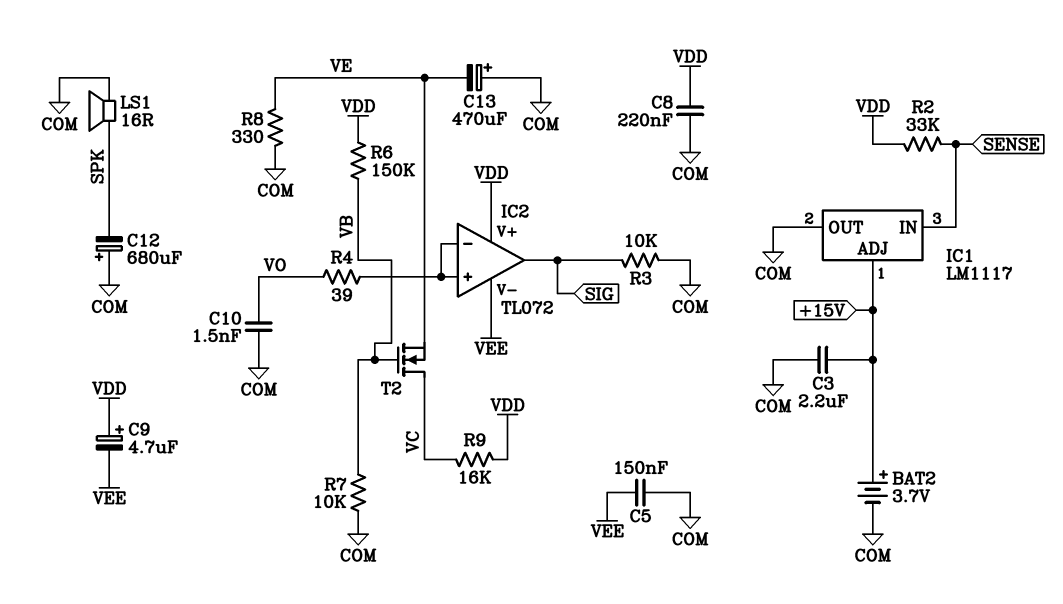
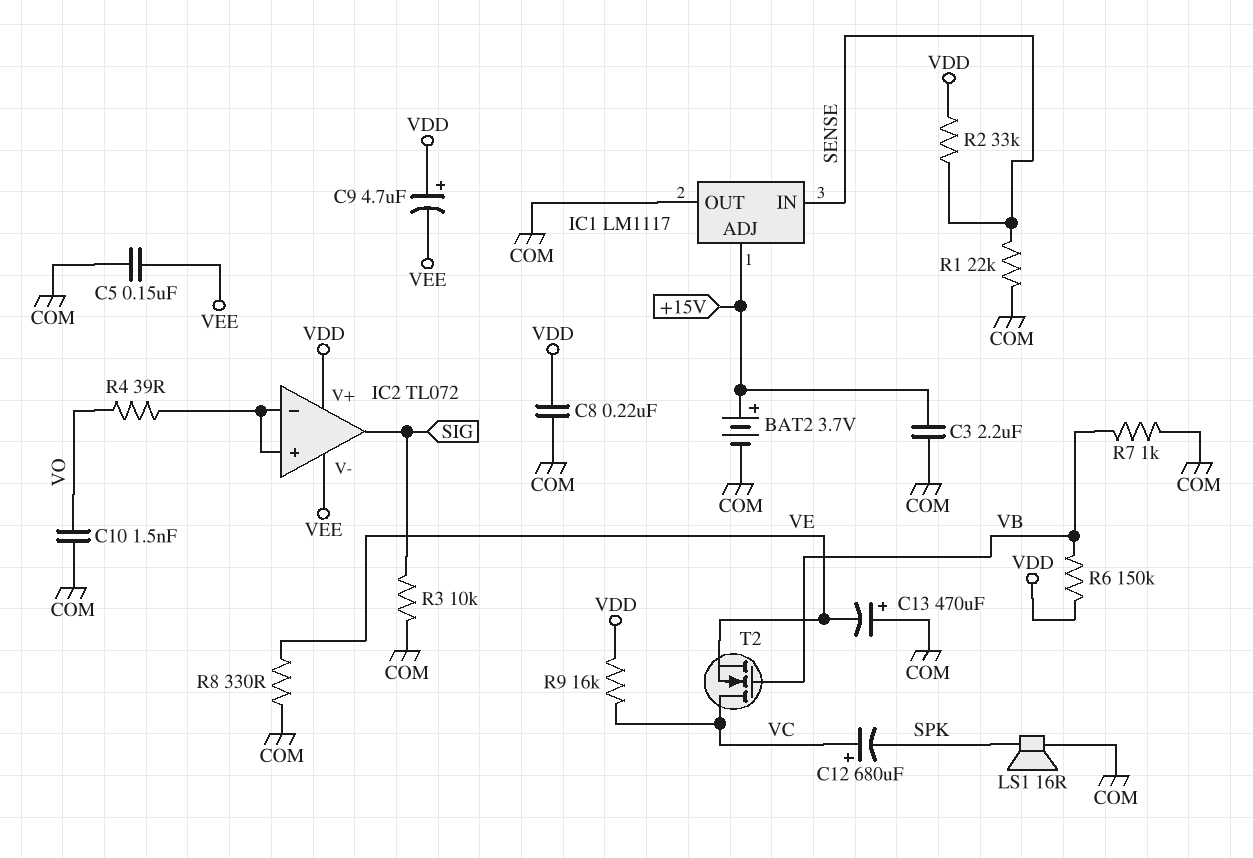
C12: 680uF (plus COM, minus SPK) -> 680uF (plus VC, minus SPK)
R1: none -> 22k (COM, SENSE)
R7: 10k (COM, VB) -> 1k (COM, VB)

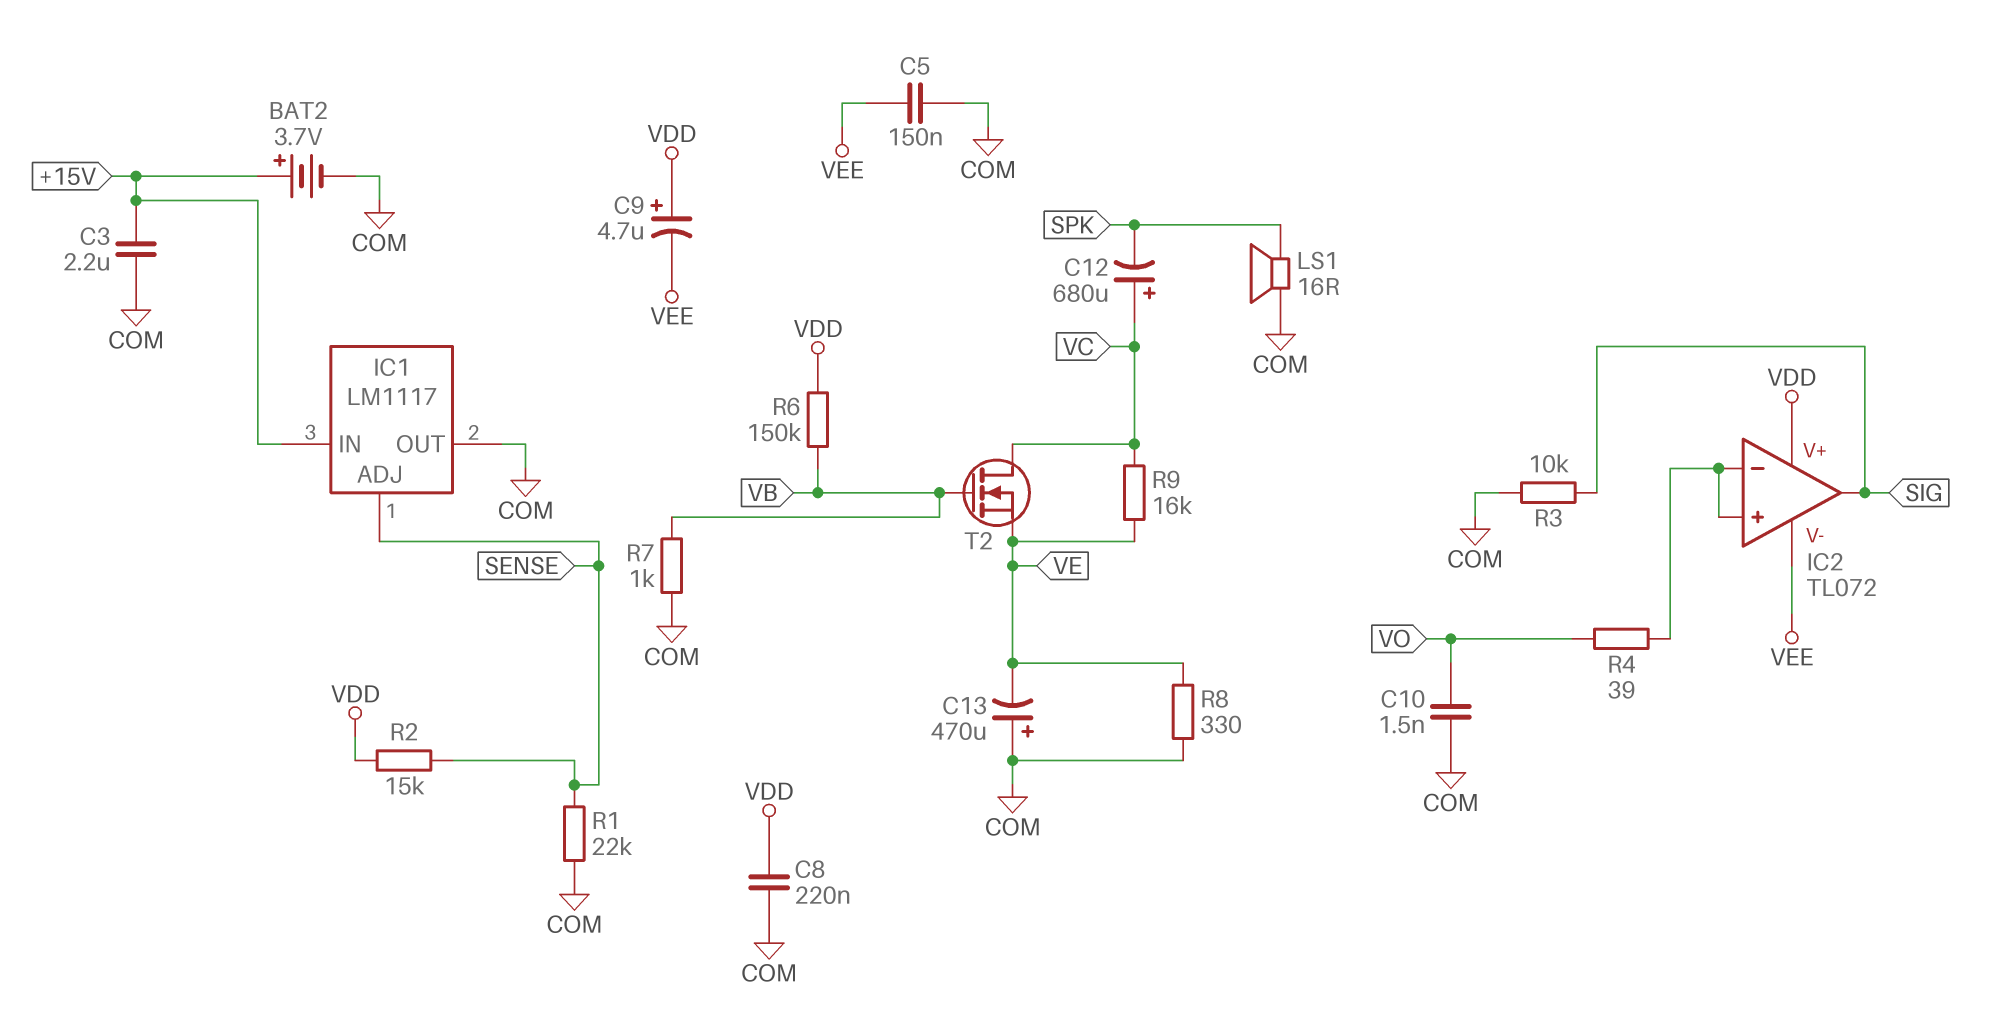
IC1 pin ADJ: +15V -> SENSE
IC1 pin IN: SENSE -> +15V
R2: 33k (SENSE, VDD) -> 15k (SENSE, VDD)
R9: 16k (VC, VDD) -> 16k (VC, VE)

